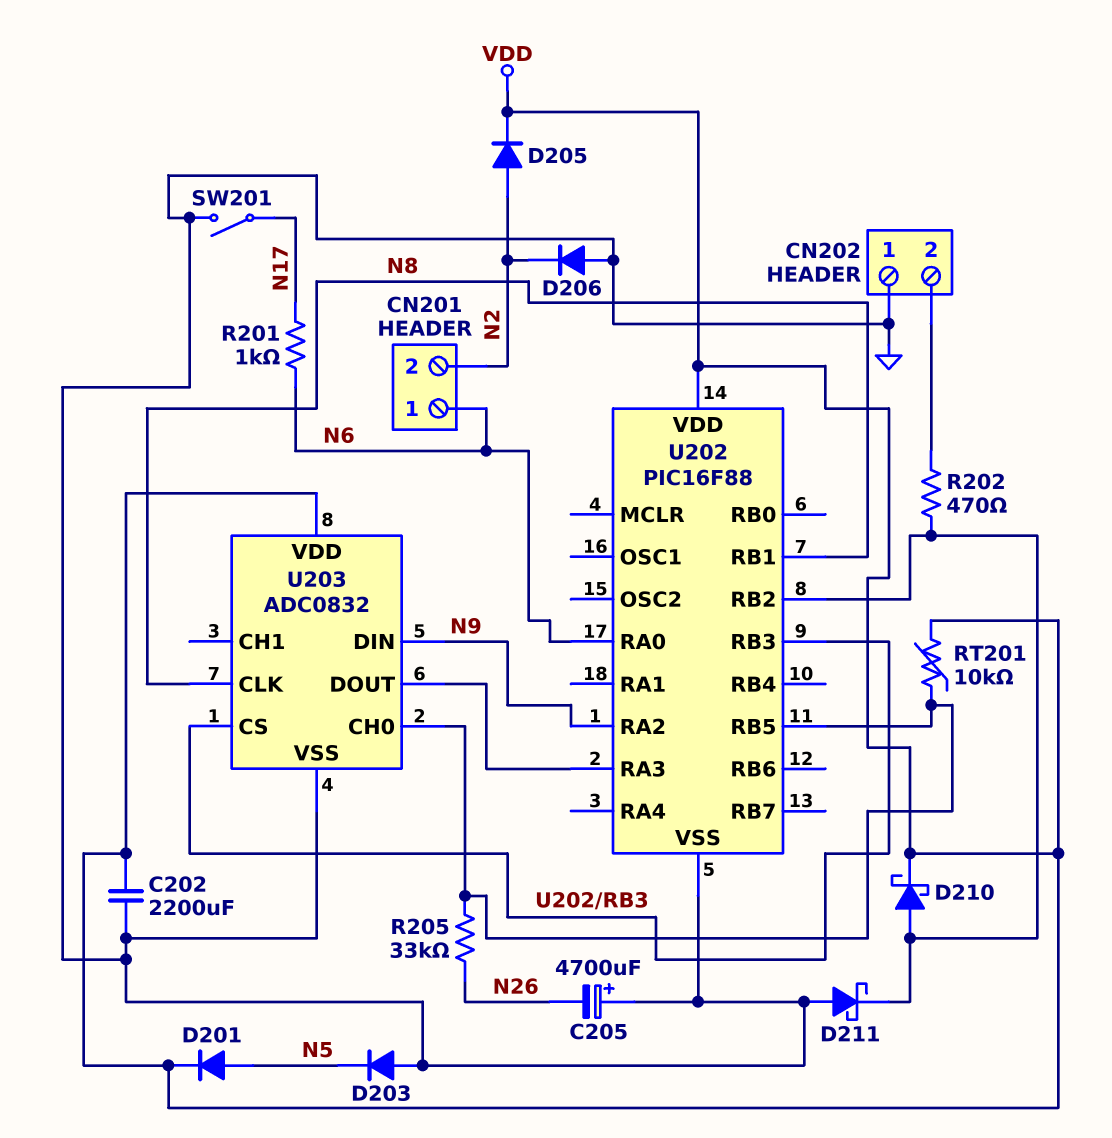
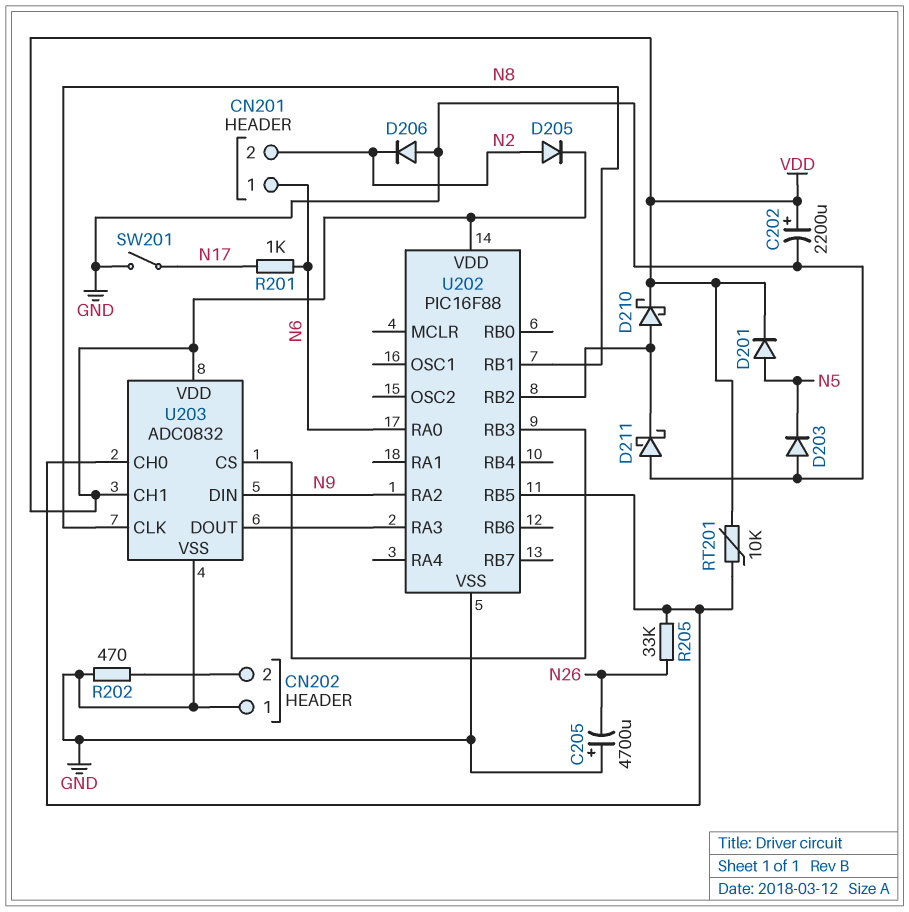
C202: 2200uF (GND, VDD) -> 2200uF (plus VDD, minus GND)
R202: 470 (CN202/2, U202/RB2) -> 470 (CN202/2, GND)
U203 pin CH1: none -> VDD

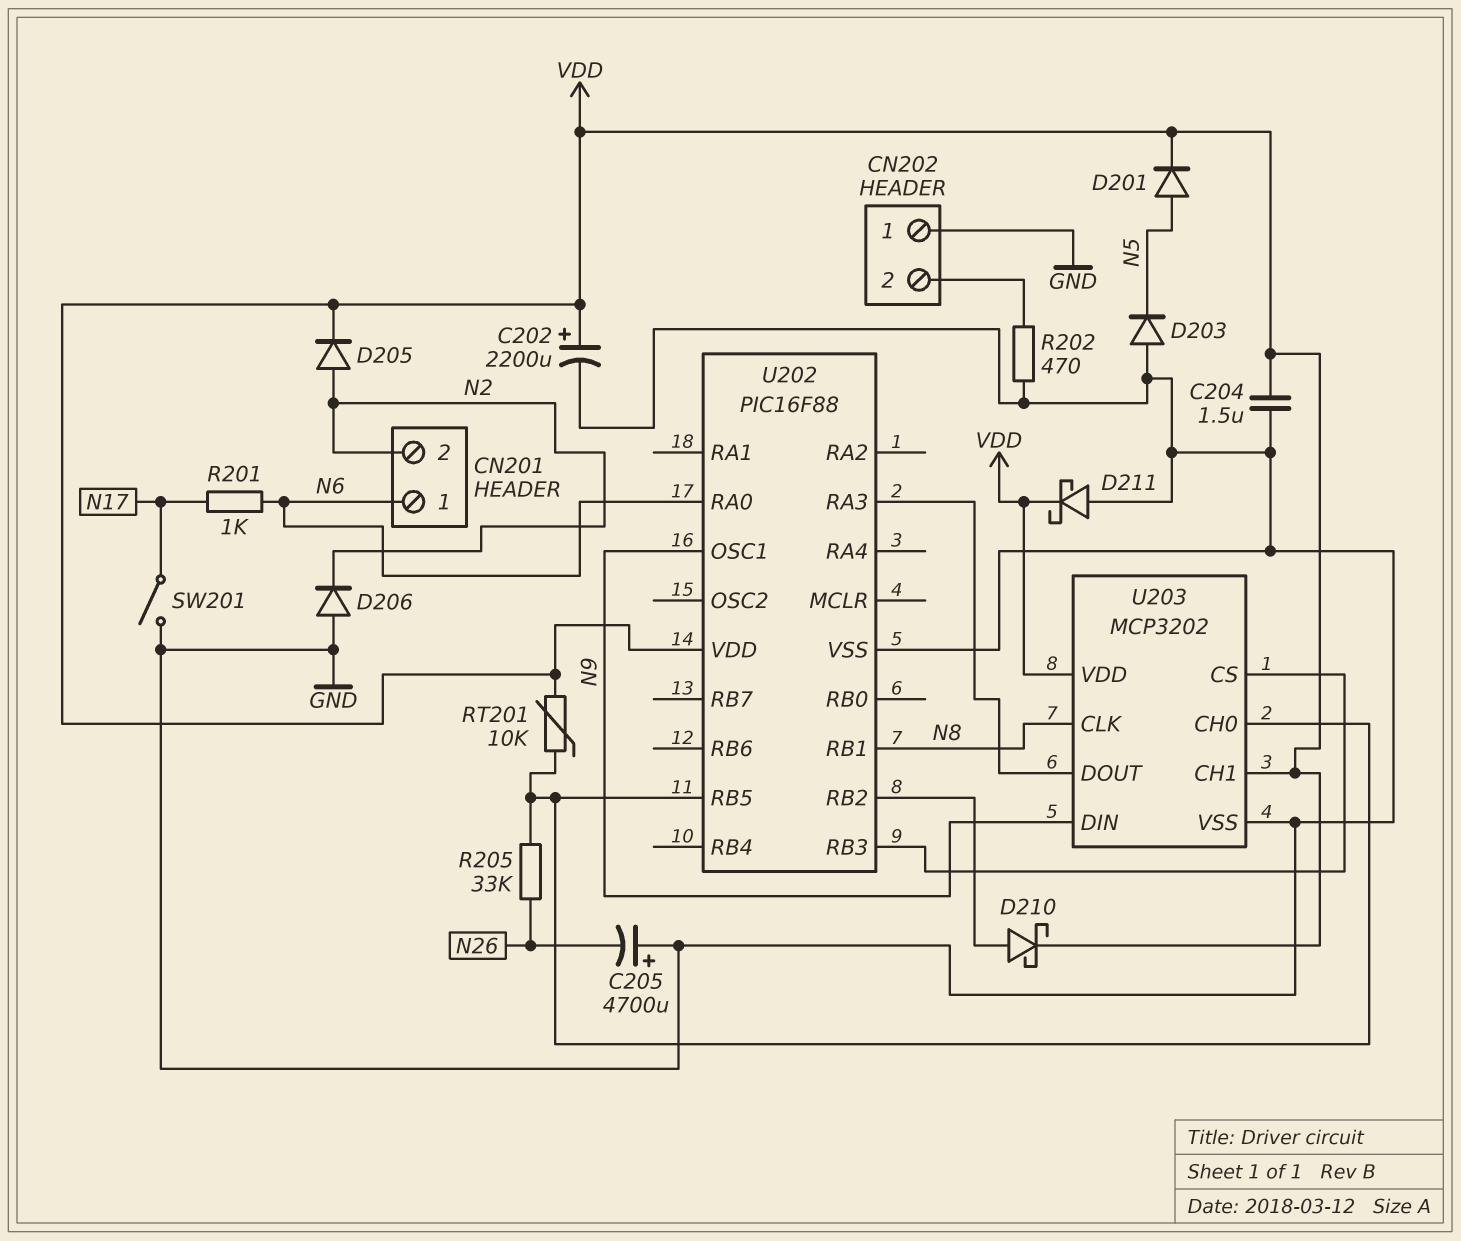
C204: none -> 1.5uF (GND, VDD)
D211: schottky (A GND, K U202/RB2) -> schottky (A GND, K VDD)
U202 pin OSC1: none -> N9
U202 pin RA2: N9 -> none
U203: ADC0832 -> MCP3202

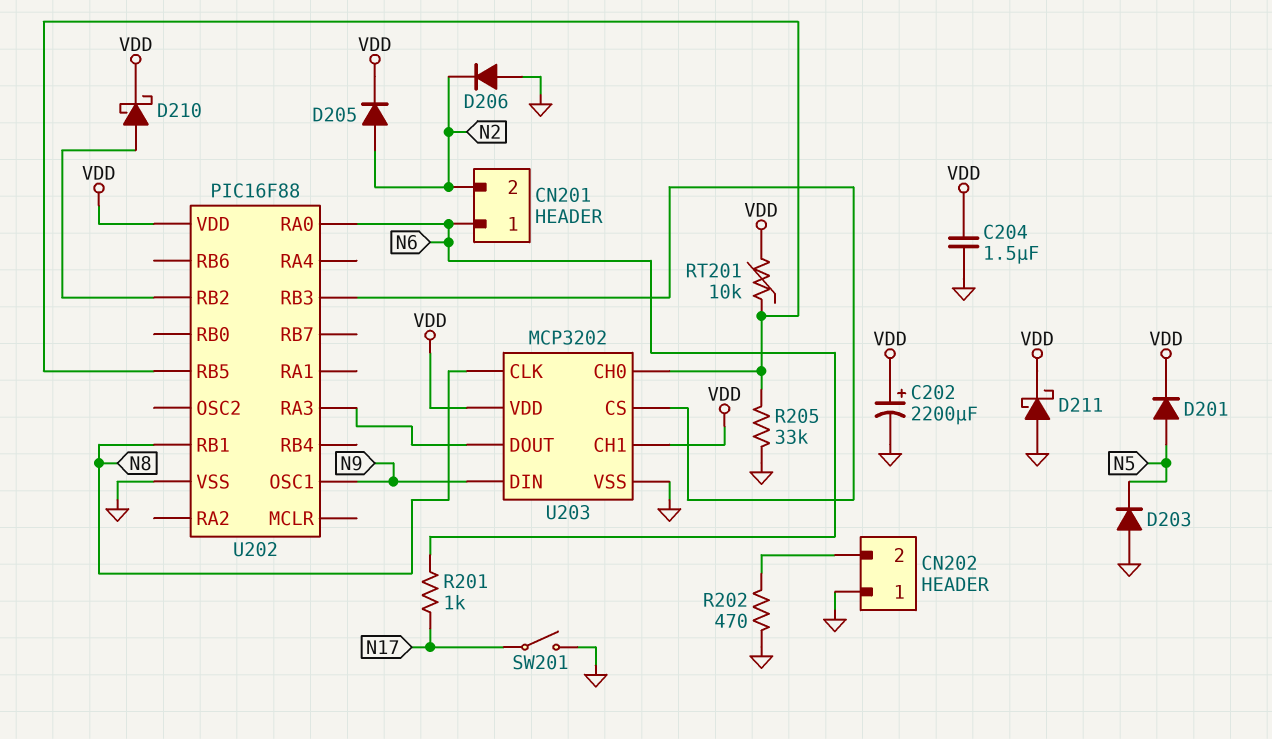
C205: 4700uF (plus GND, minus N26) -> none
R205: 33k (N26, U202/RB5) -> 33k (GND, U202/RB5)

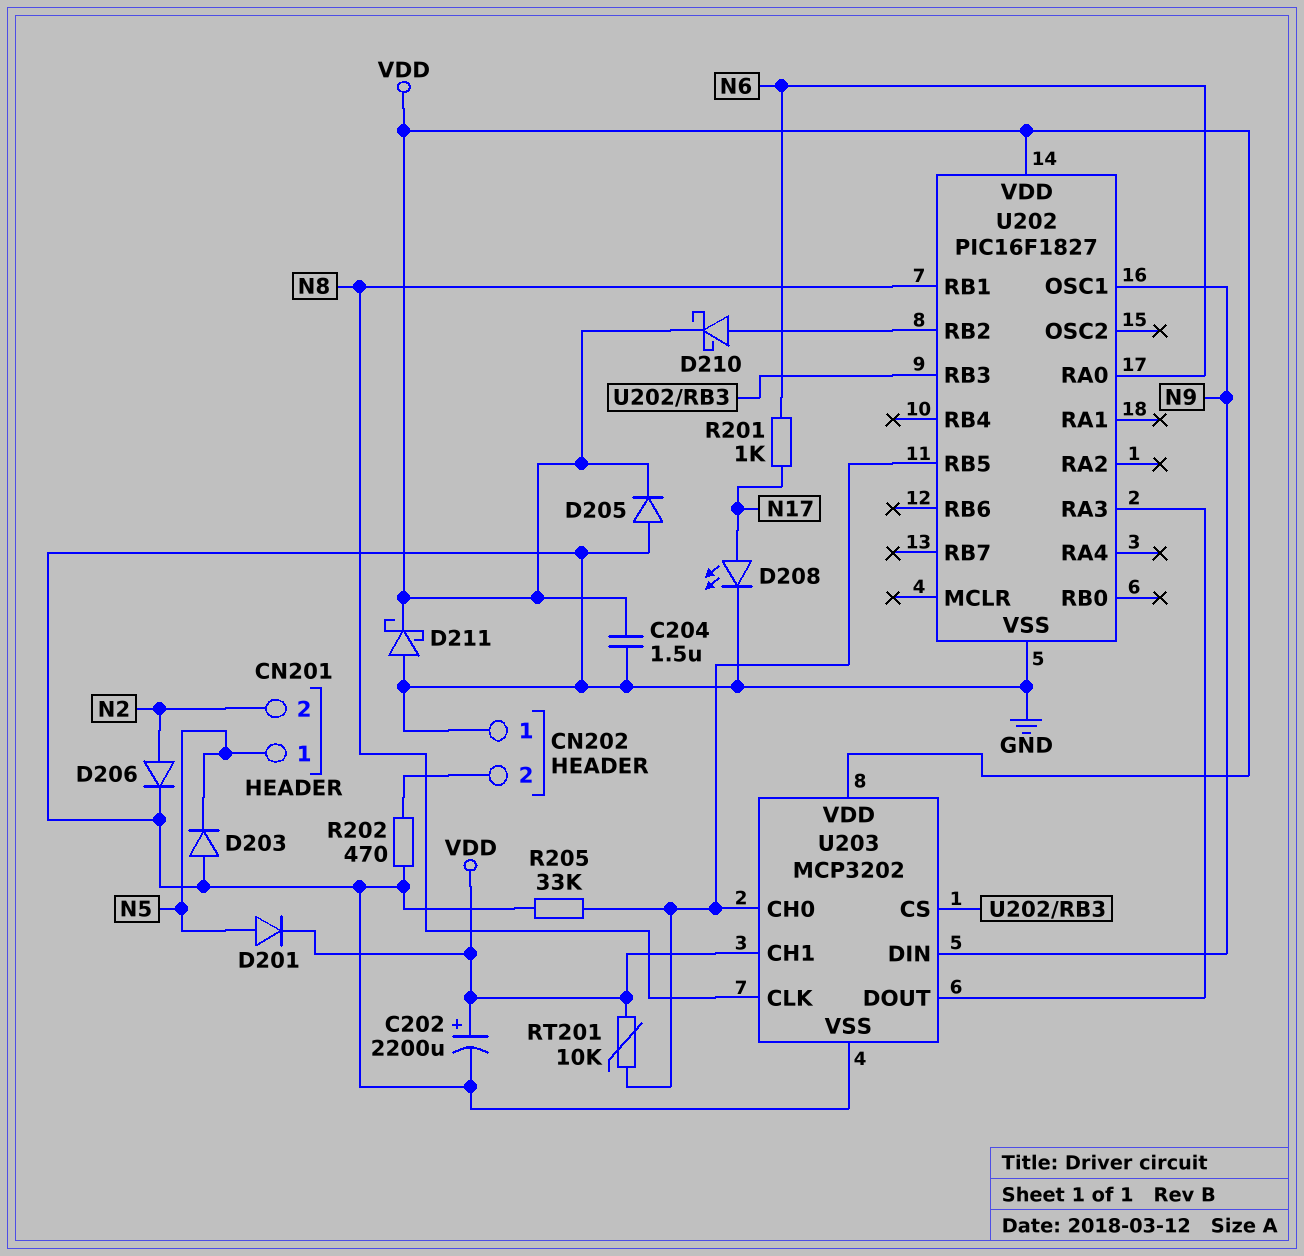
CN201 pin 1: N6 -> N5
D205: diode (A N2, K VDD) -> diode (A GND, K VDD)
D206: diode (A GND, K N2) -> diode (A N2, K GND)
D208: none -> LED (A N17, K GND)
SW201: switch (GND, N17) -> none
U202: PIC16F88 -> PIC16F1827

